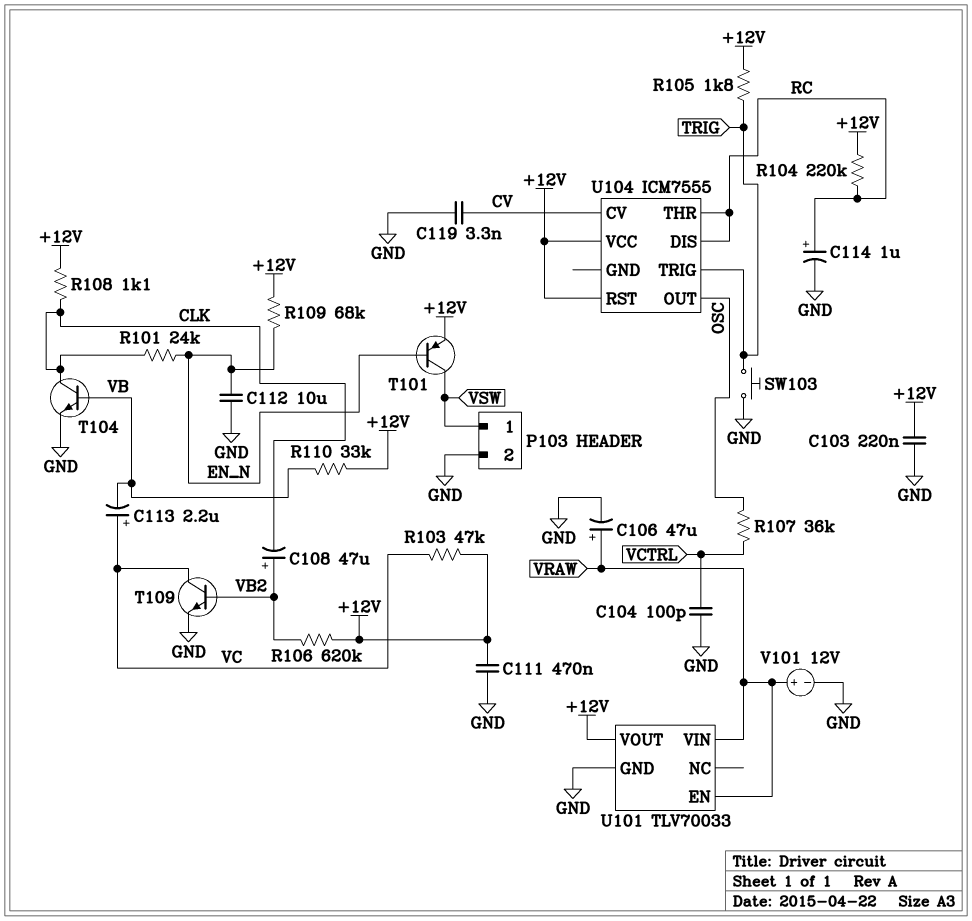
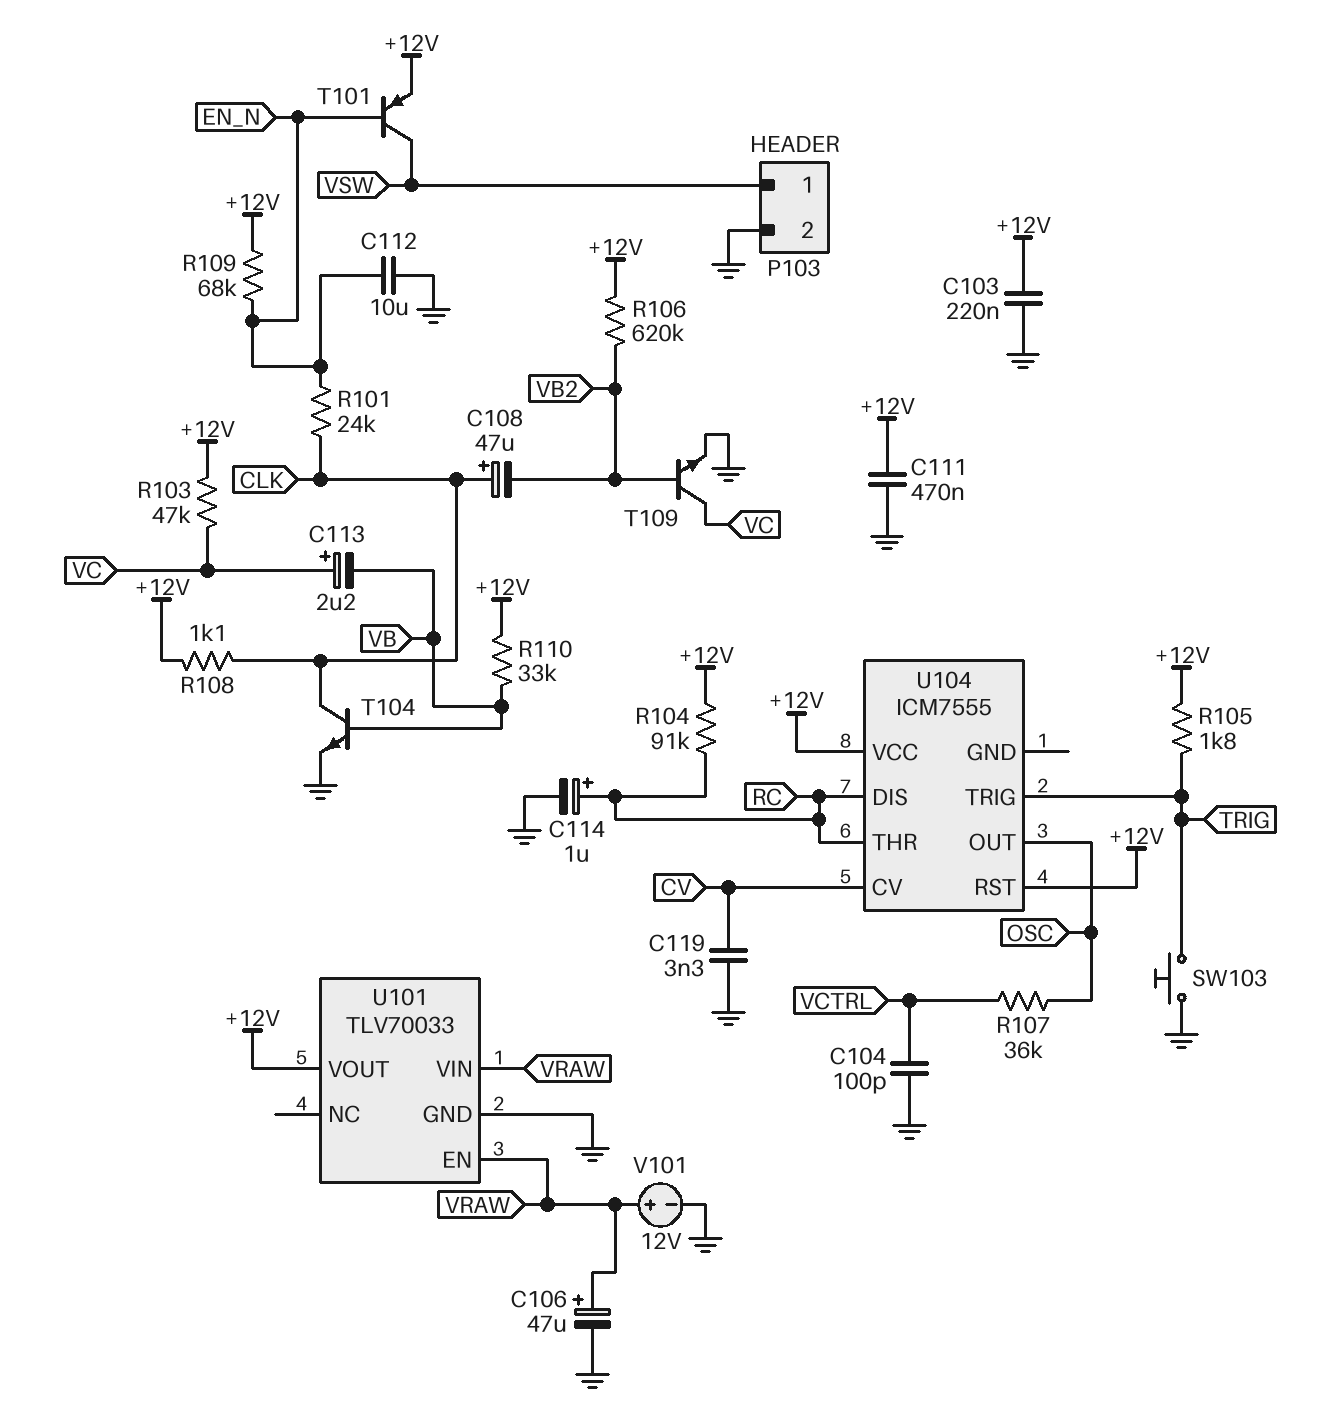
C108: 47uF (plus VB2, minus CLK) -> 47uF (plus CLK, minus VB2)
R104: 220k (+12V, RC) -> 91k (+12V, RC)

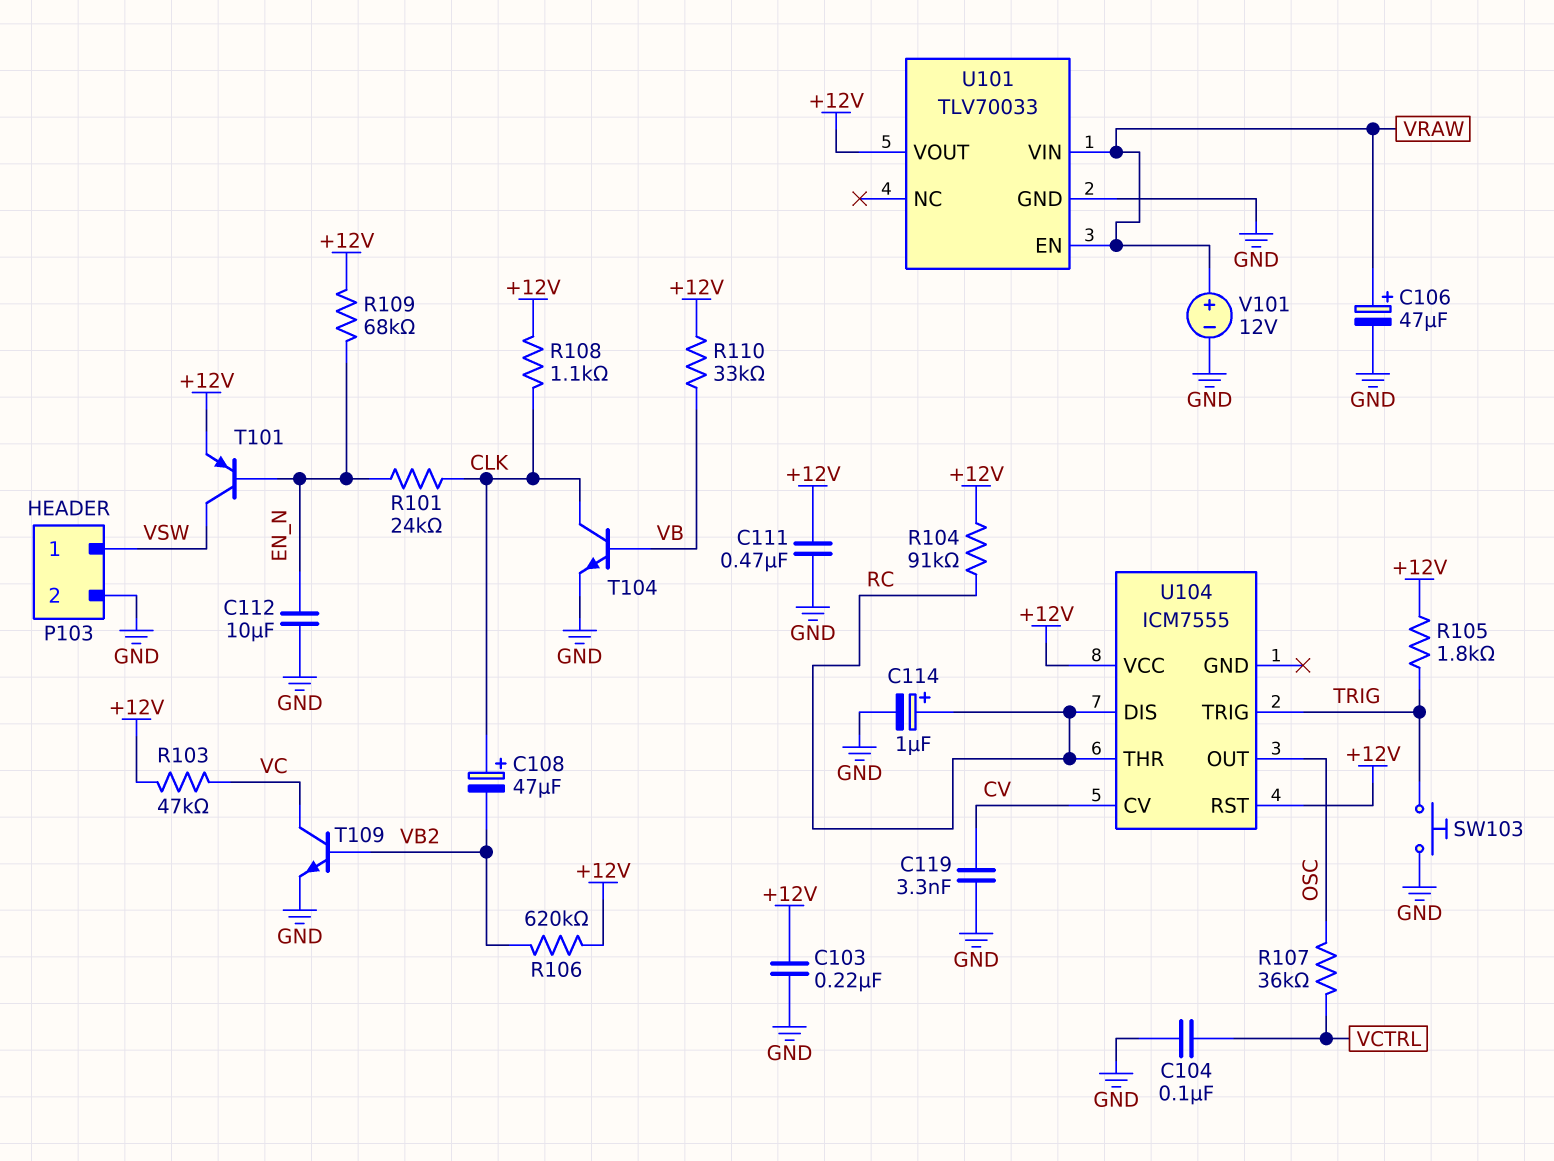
C104: 100pF (GND, VCTRL) -> 100nF (GND, VCTRL)
C113: 2.2uF (plus VC, minus VB) -> none

